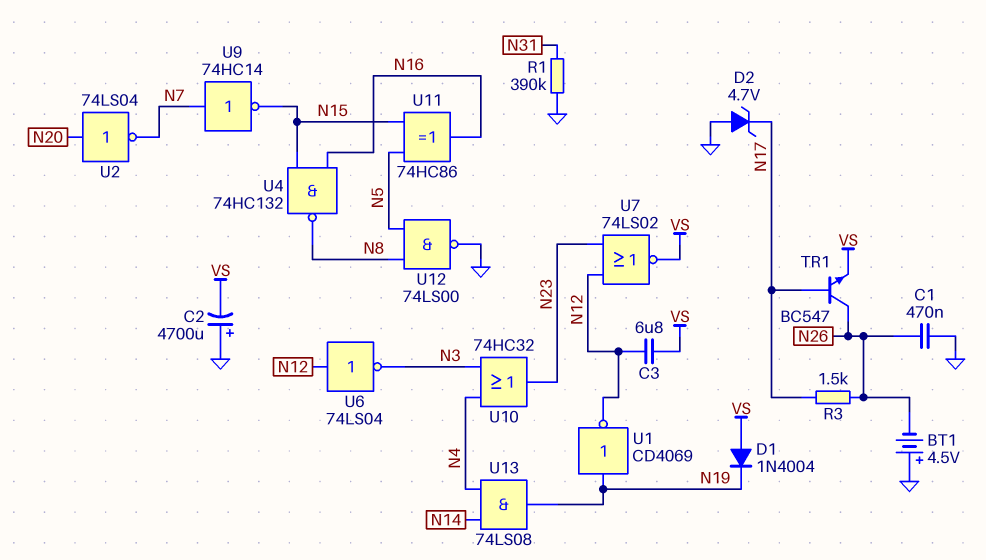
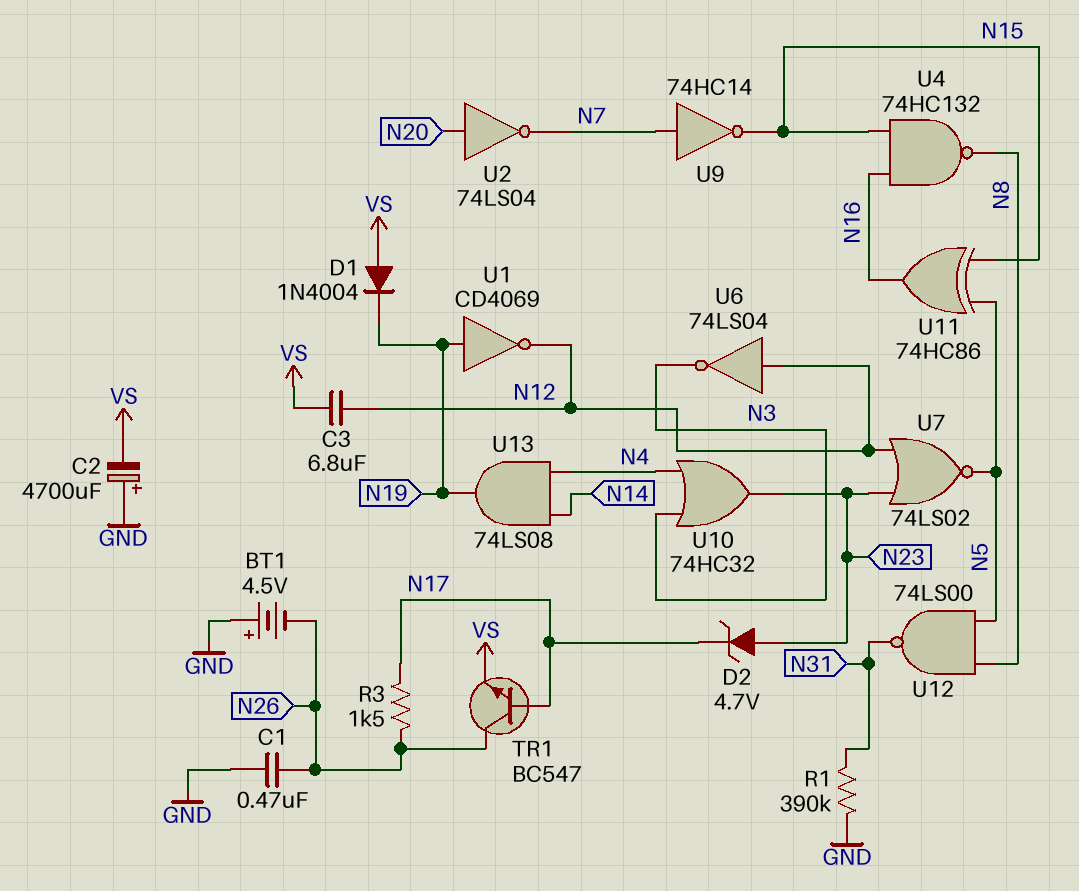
D2: zener 4.7V (A GND, K N17) -> zener 4.7V (A N23, K N17)
U7: NOR 74LS02 (in N12, in N23, out VS) -> NOR 74LS02 (in N12, in N23, out N5)
U12: NAND 74LS00 (in N5, in N8, out GND) -> NAND 74LS00 (in N5, in N8, out N31)

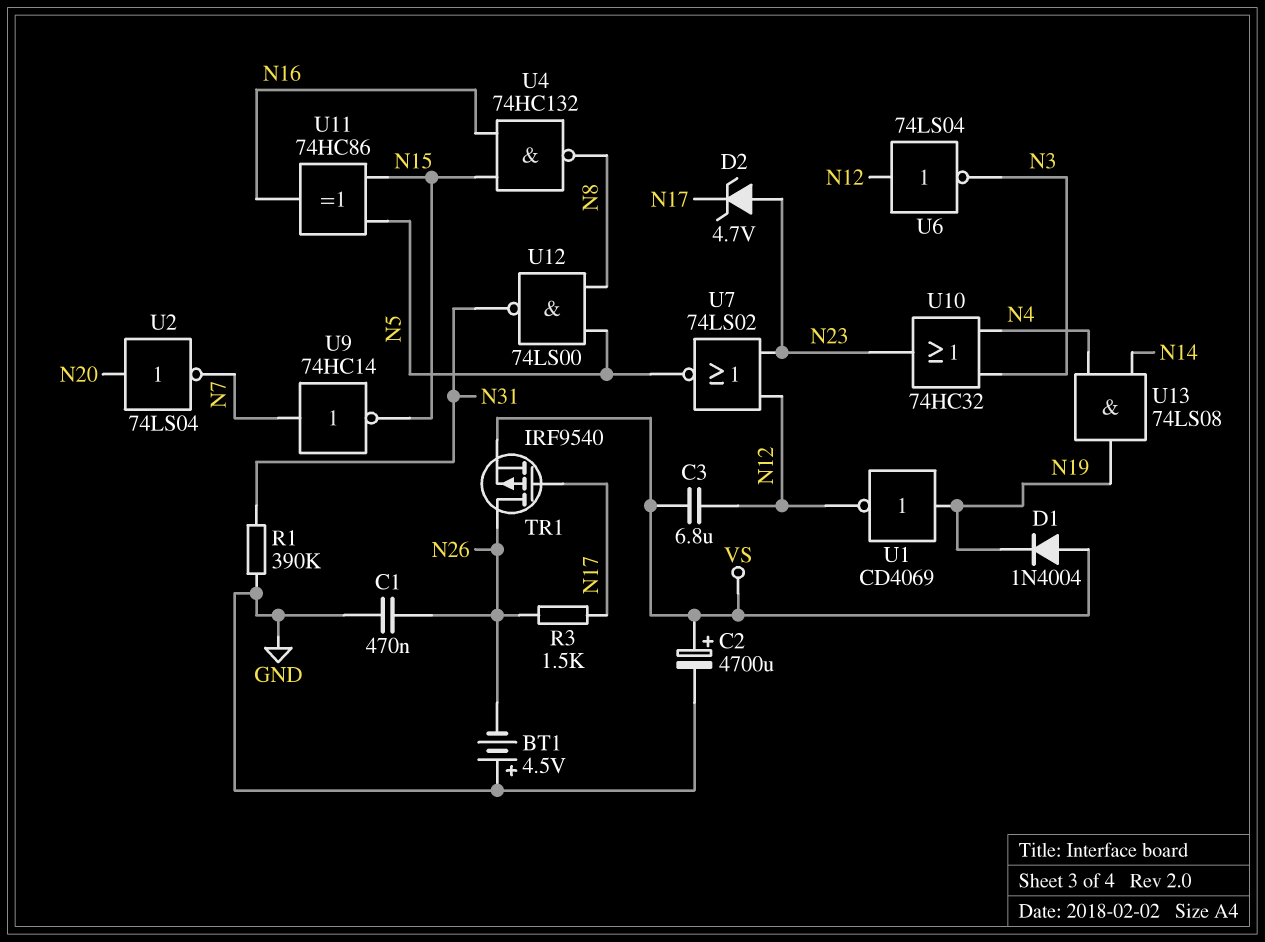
C2: 4700uF (plus GND, minus VS) -> 4700uF (plus VS, minus GND)
TR1: NPN BC547 (B N17, C N26, E VS) -> PMOS IRF9540 (G N17, D N26, S VS)

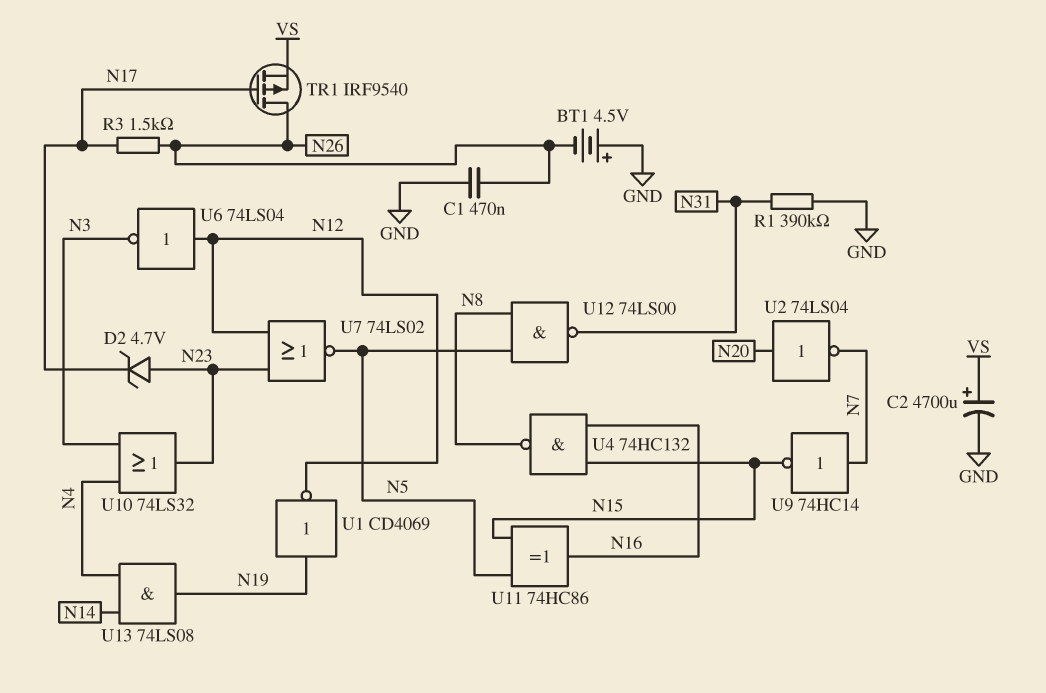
C3: 6.8uF (N12, VS) -> none
D1: diode 1N4004 (A VS, K N19) -> none
U10: OR 74HC32 (in N3, in N4, out N23) -> OR 74LS32 (in N3, in N4, out N23)

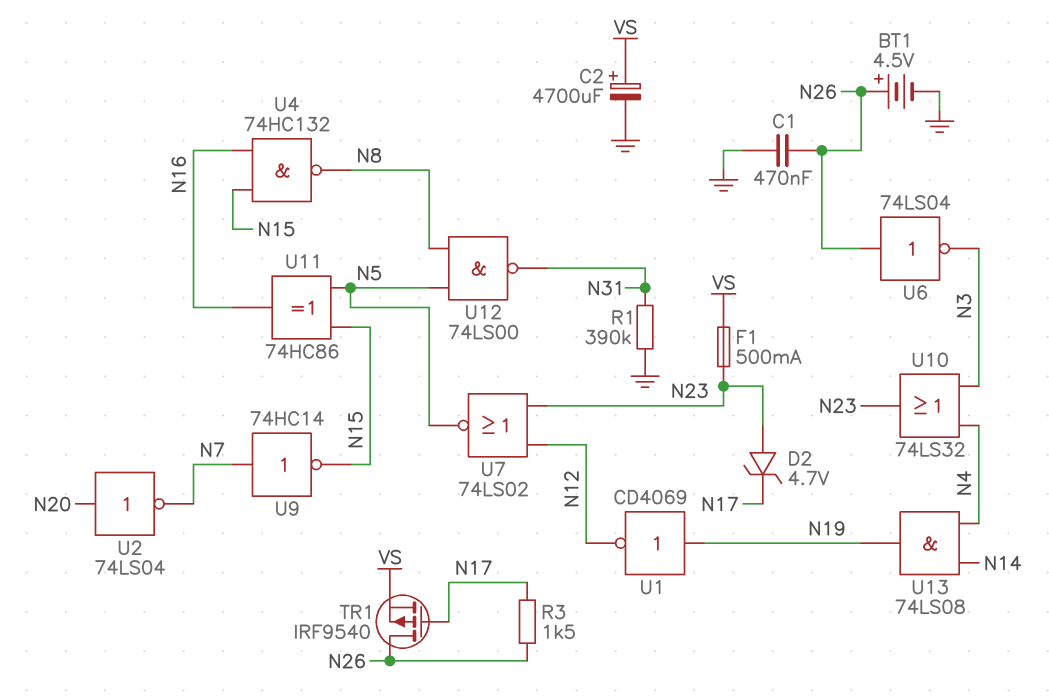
BT1: 4.5V (plus GND, minus N26) -> 4.5V (plus N26, minus GND)
F1: none -> 500mA (N23, VS)
U6: NOT 74LS04 (in N12, out N3) -> NOT 74LS04 (in N26, out N3)

